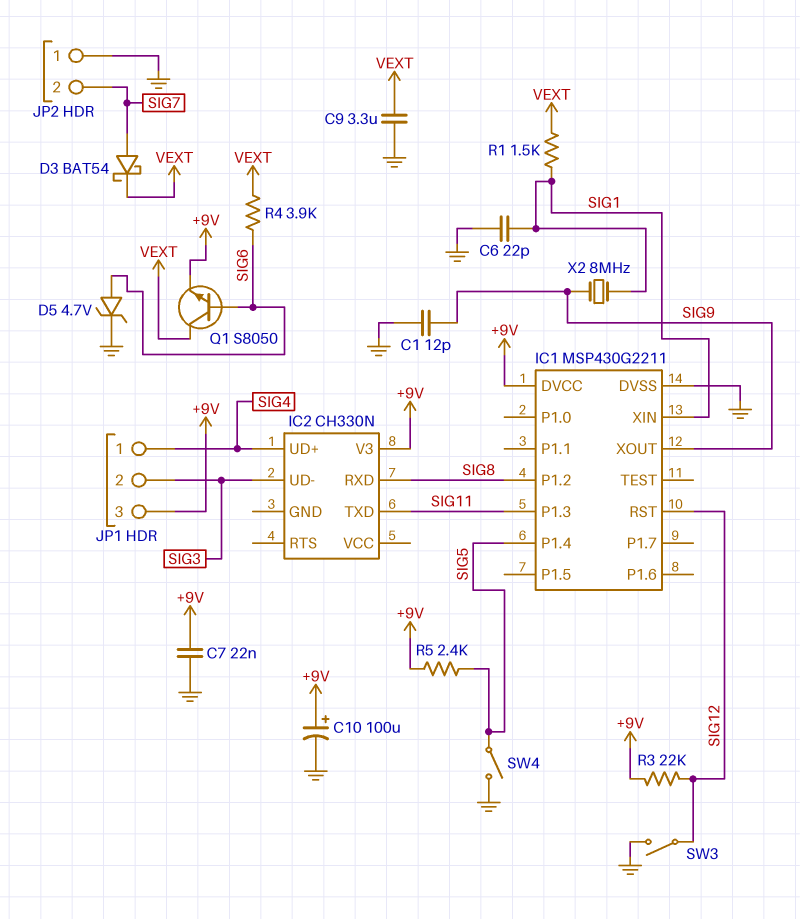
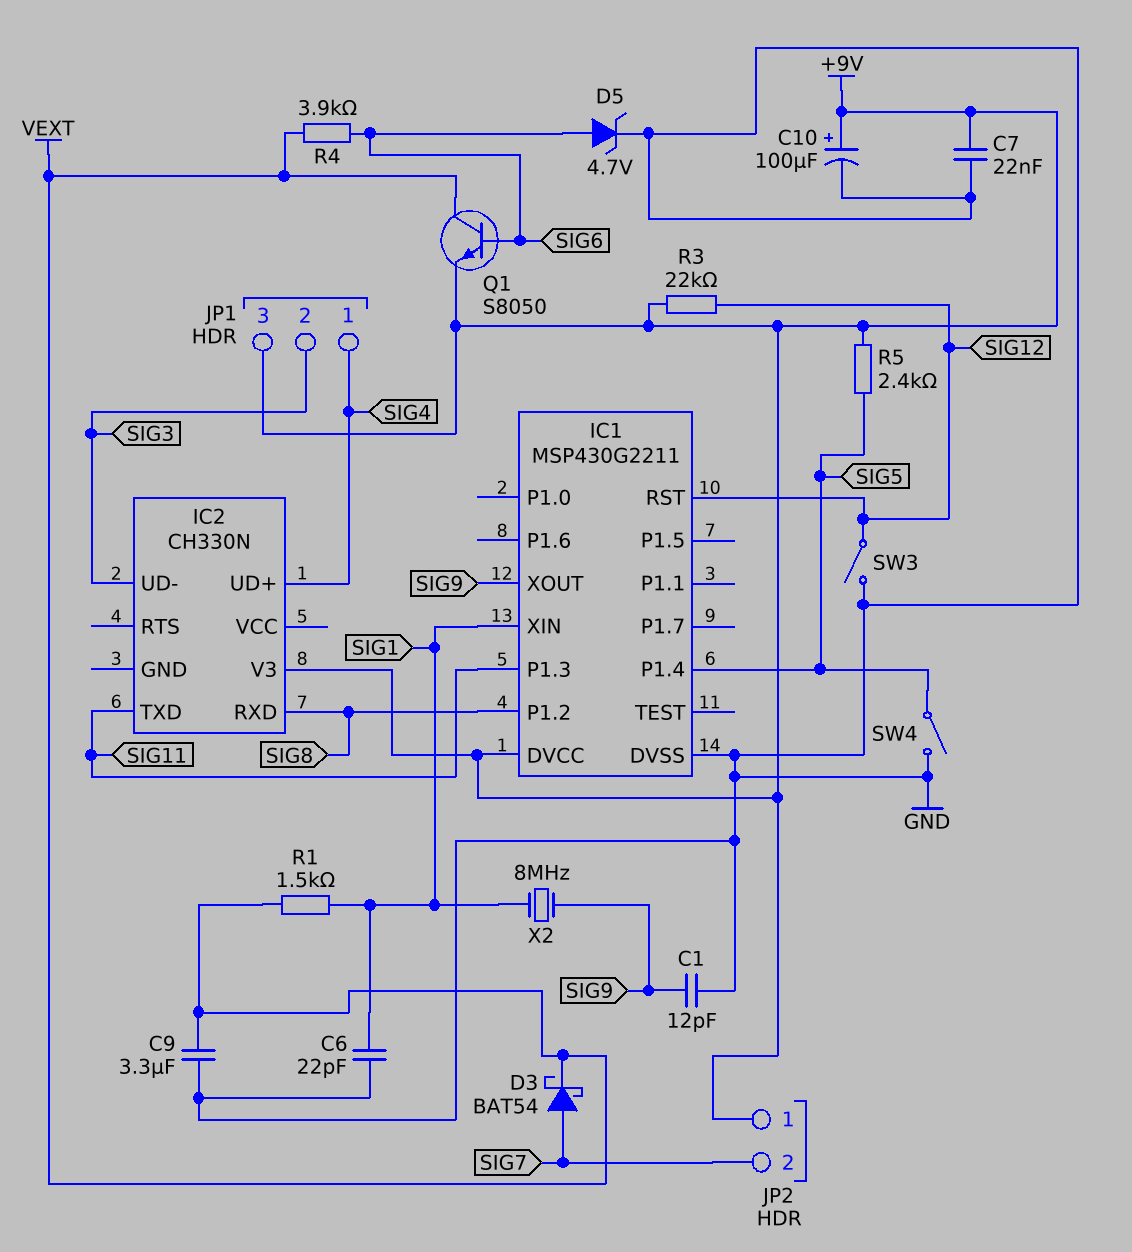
JP2 pin 1: GND -> +9V

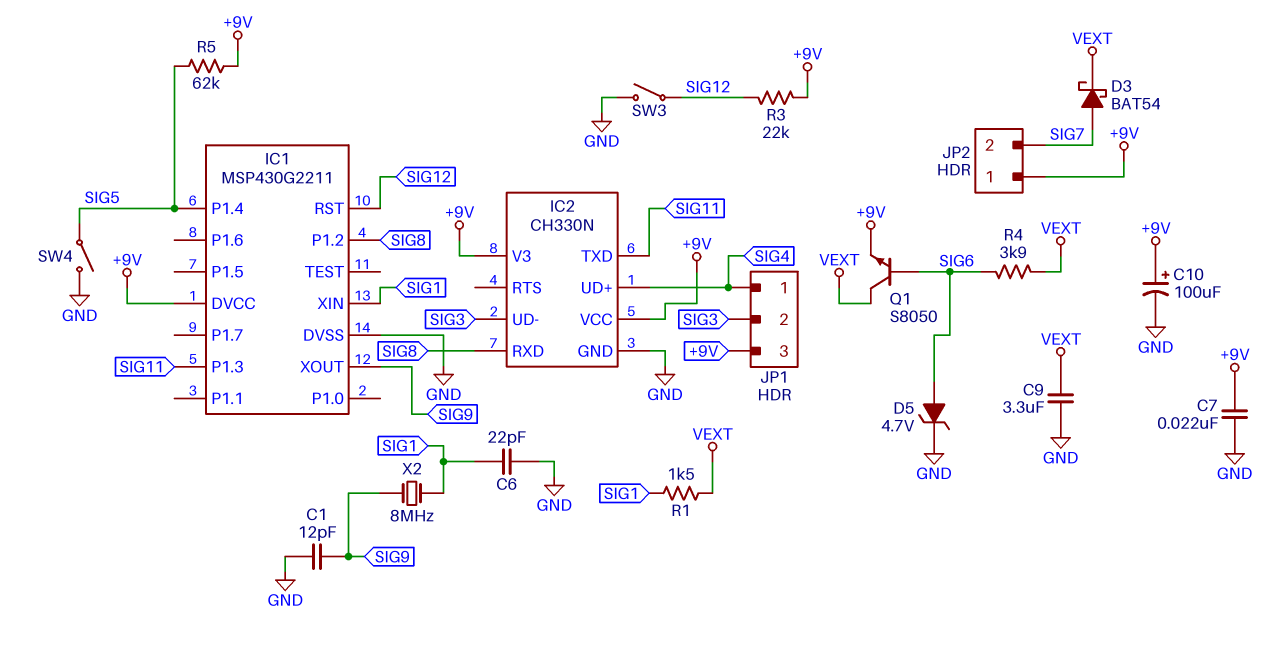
IC2 pin GND: none -> GND
IC2 pin VCC: none -> +9V
R5: 2.4k (+9V, SIG5) -> 62k (+9V, SIG5)

